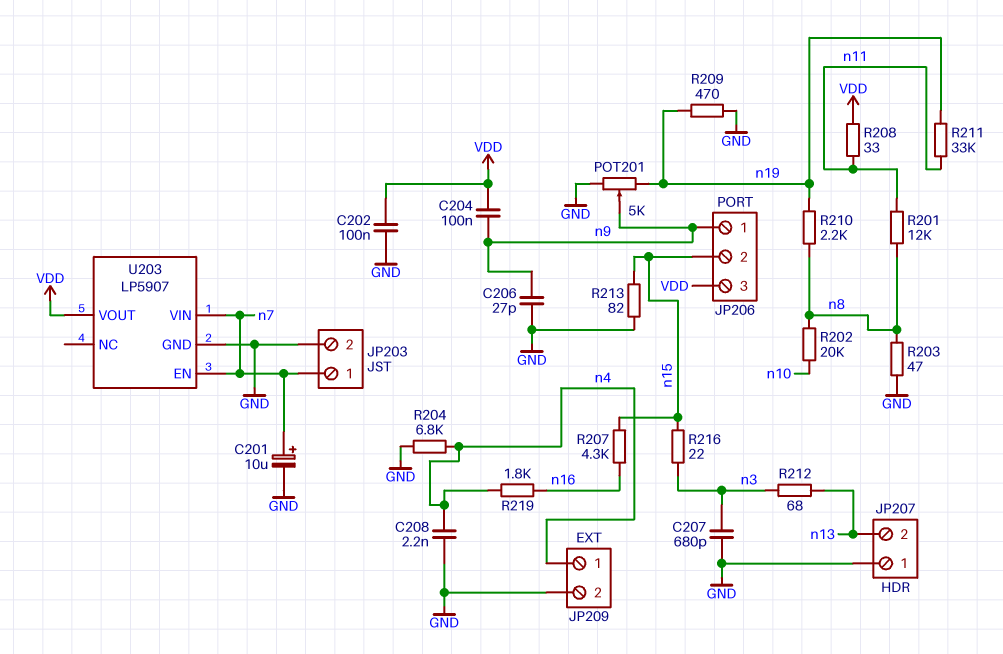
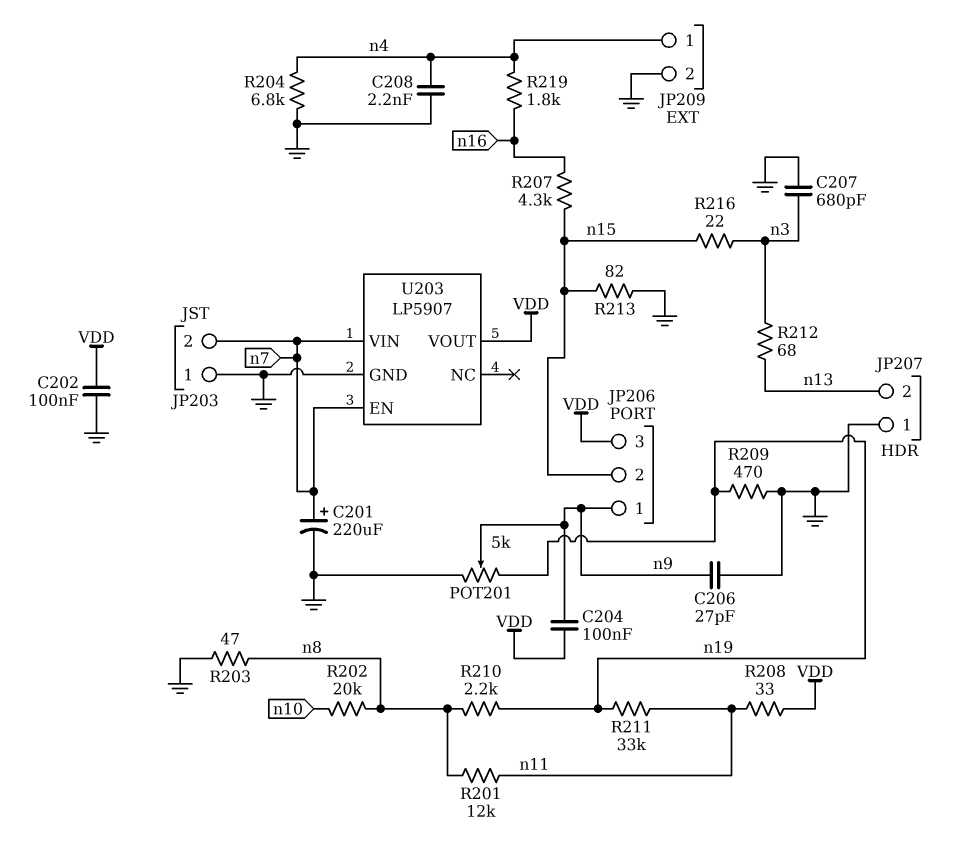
C201: 10uF (plus n7, minus GND) -> 220uF (plus n7, minus GND)
JP203 pin 1: n7 -> GND
JP203 pin 2: GND -> n7

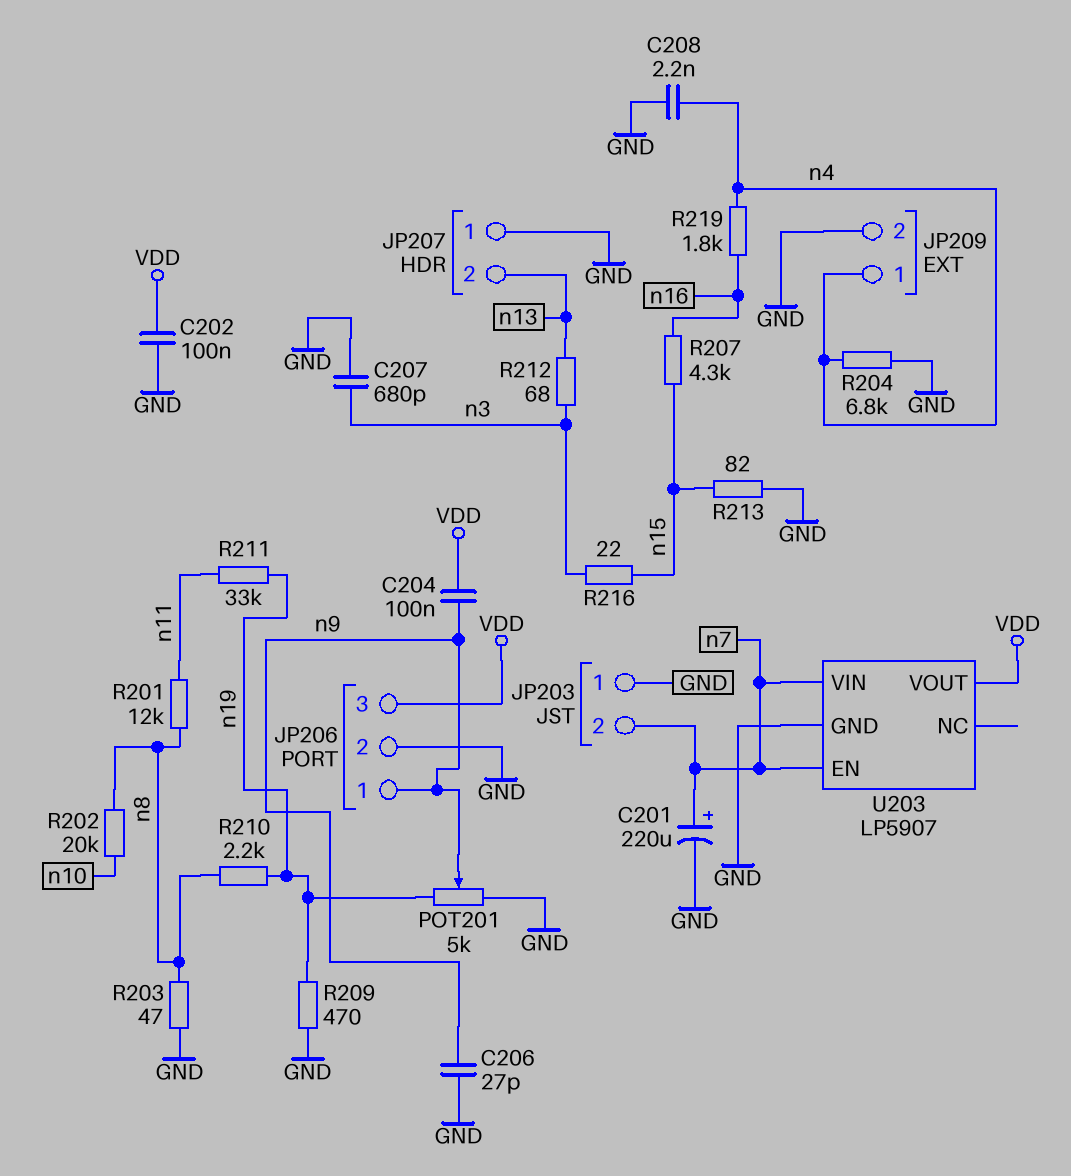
JP206 pin 2: n15 -> GND
R208: 33 (VDD, n11) -> none

